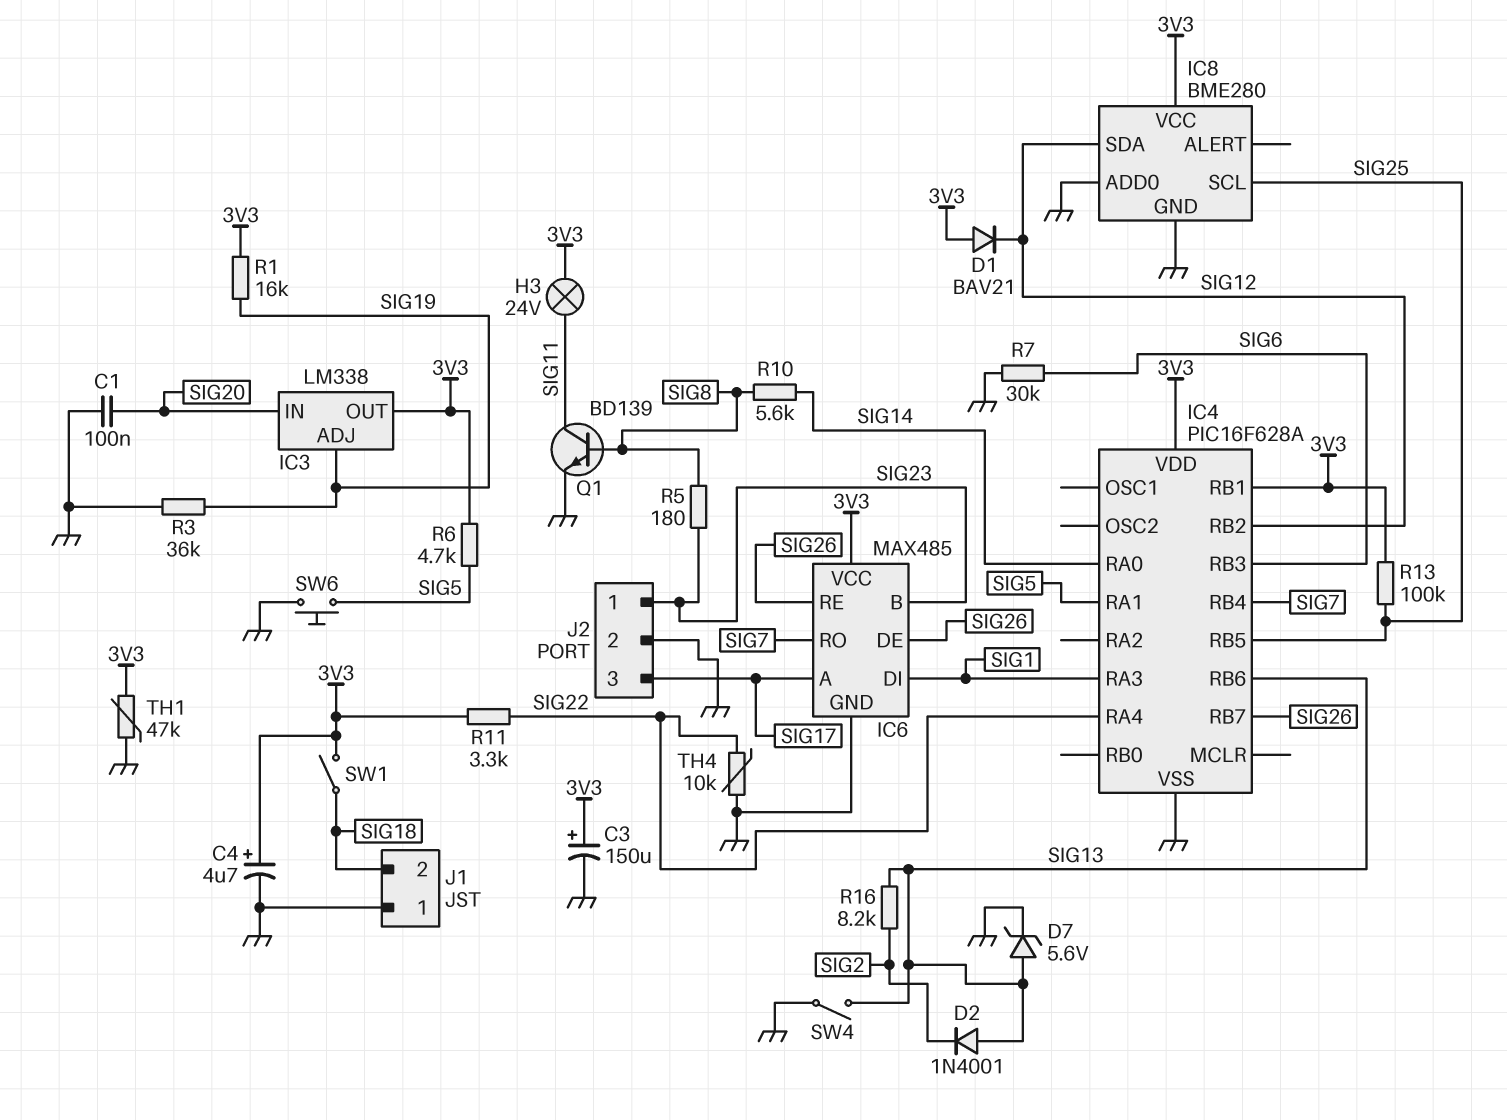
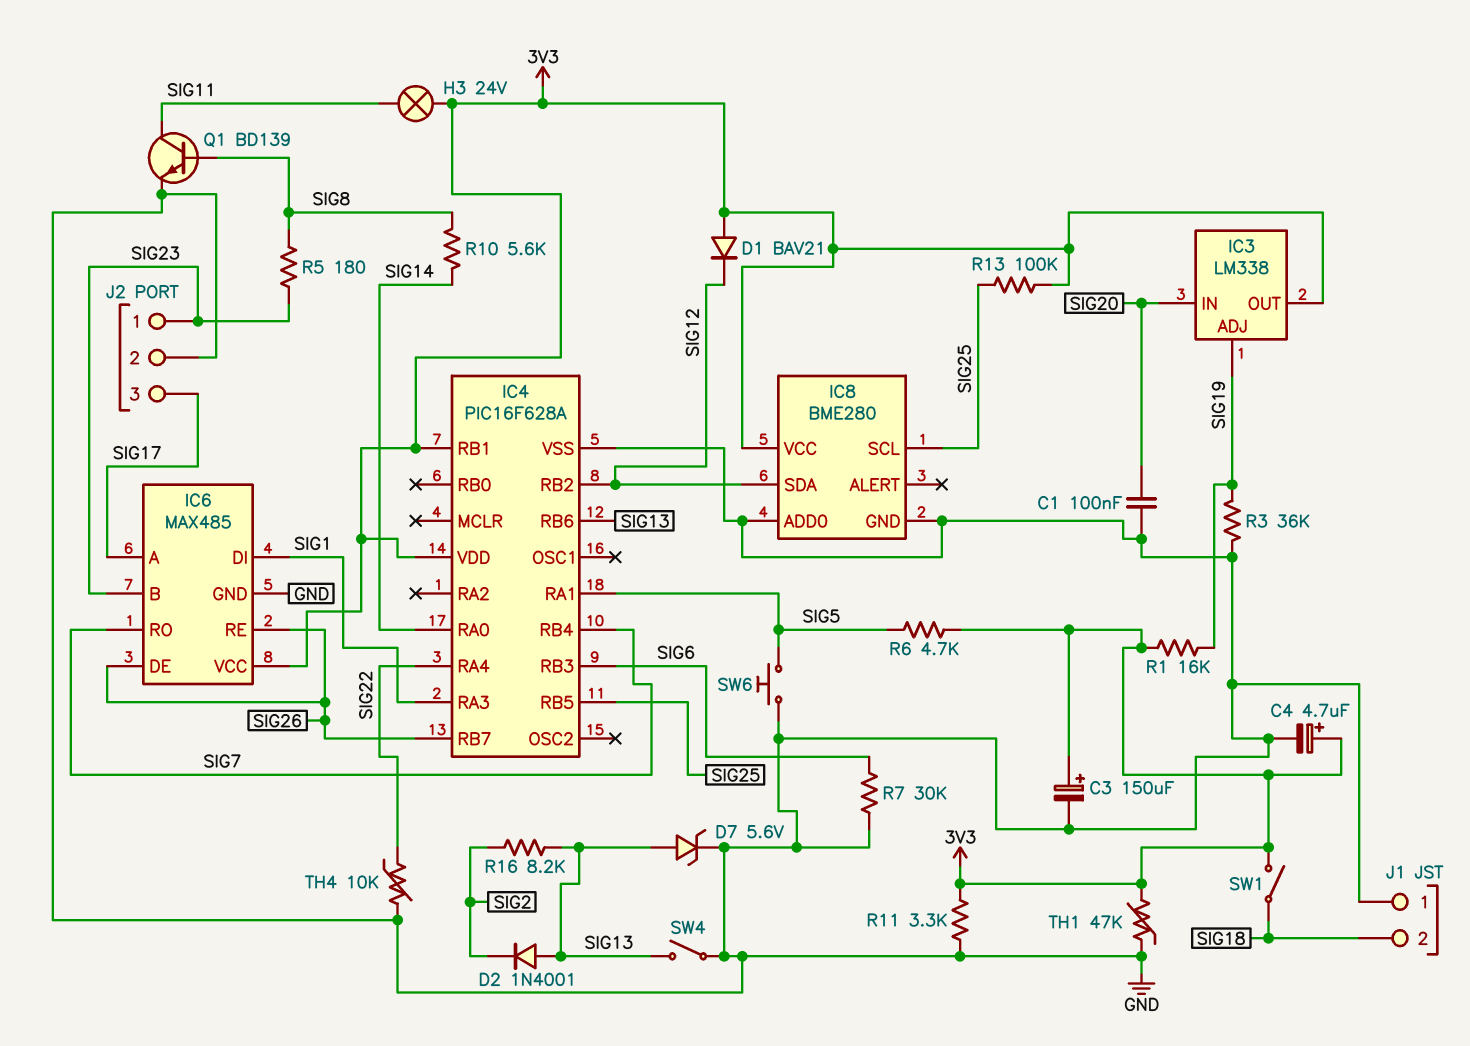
R11: 3.3k (3V3, SIG22) -> 3.3k (3V3, GND)

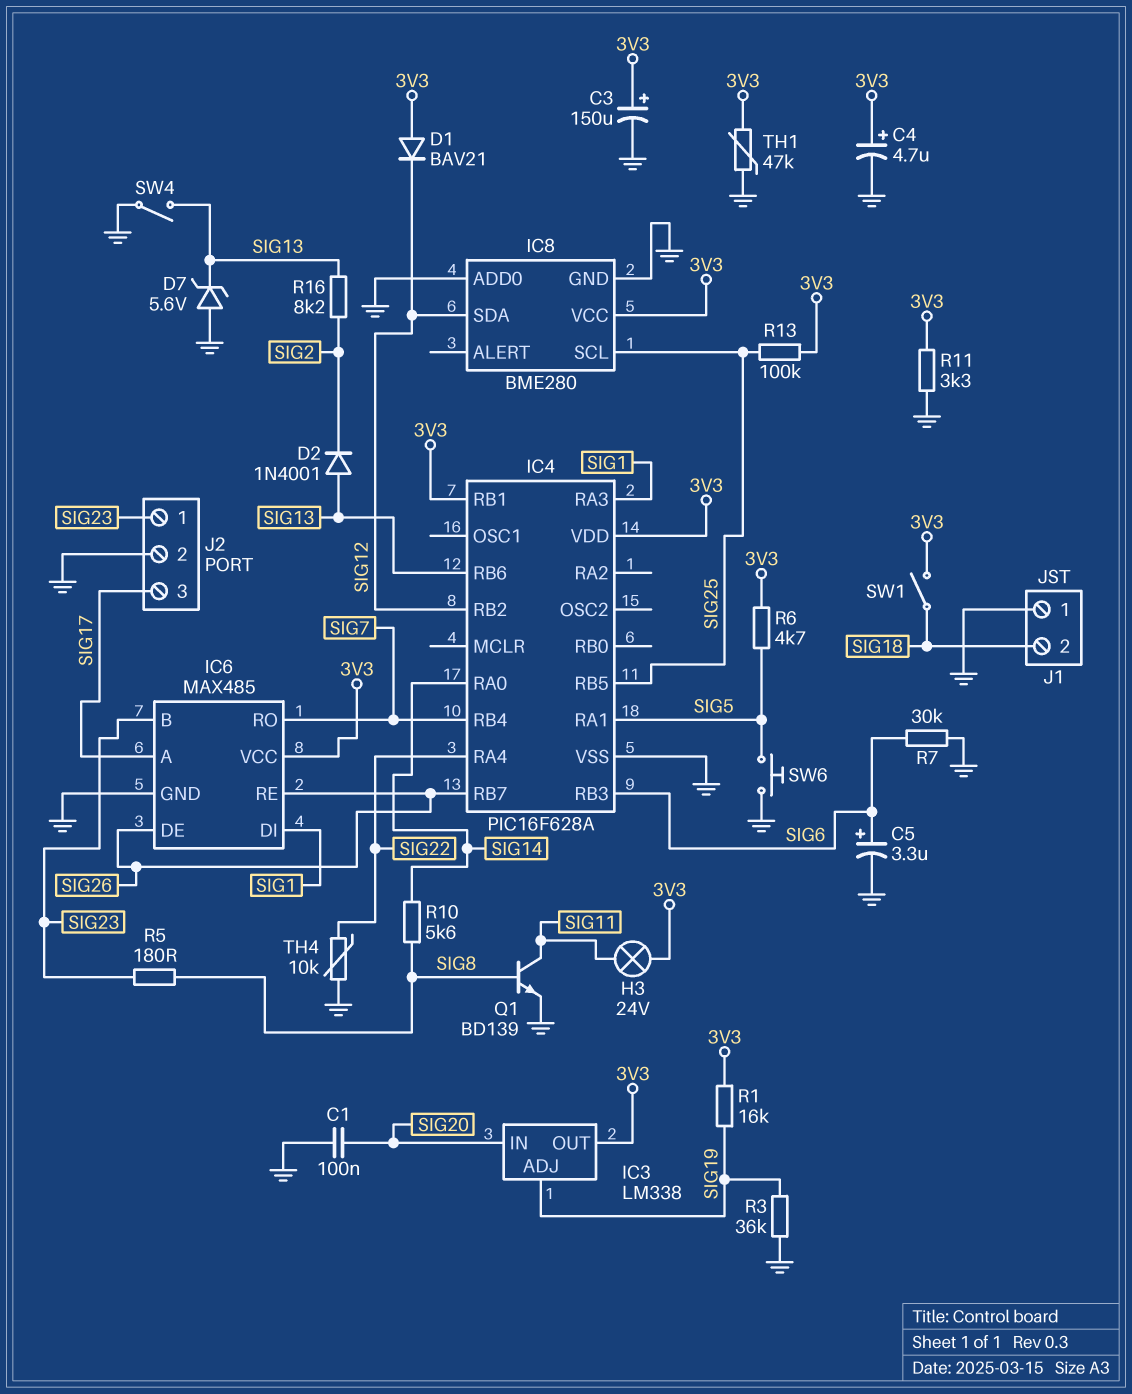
C5: none -> 3.3uF (plus SIG6, minus GND)
D7: zener 5.6V (A SIG13, K GND) -> zener 5.6V (A GND, K SIG13)

